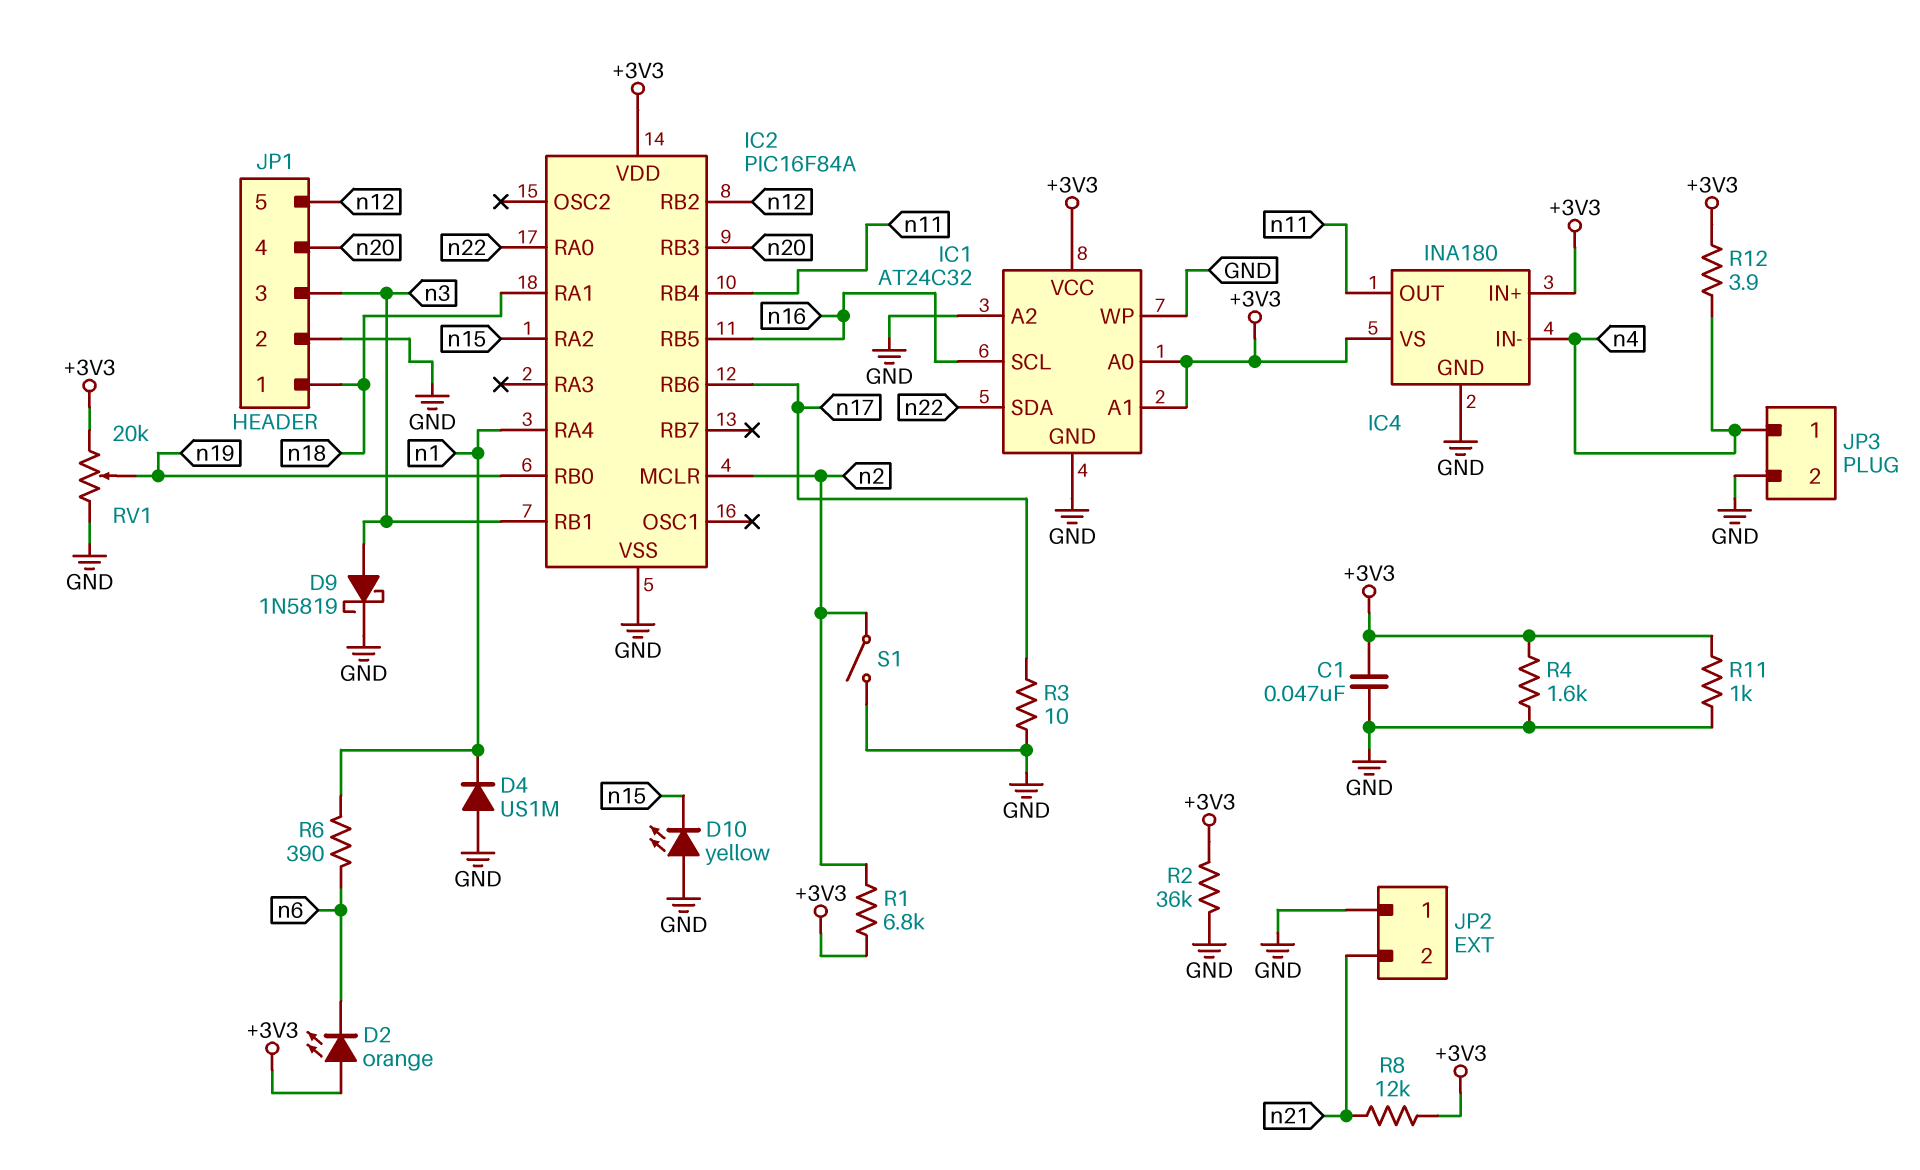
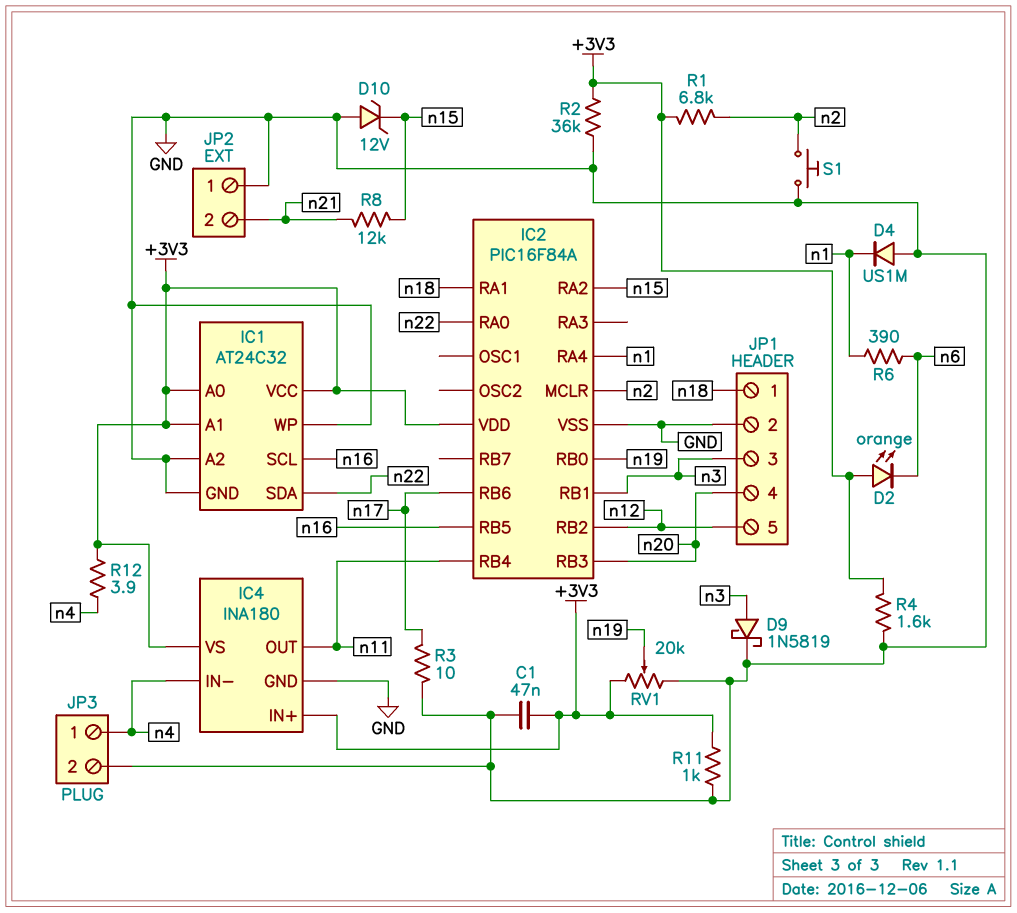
D10: LED yellow (A GND, K n15) -> zener 12V (A GND, K n15)
R8: 12k (+3V3, n21) -> 12k (n15, n21)
S1: switch (GND, n2) -> button (GND, n2)

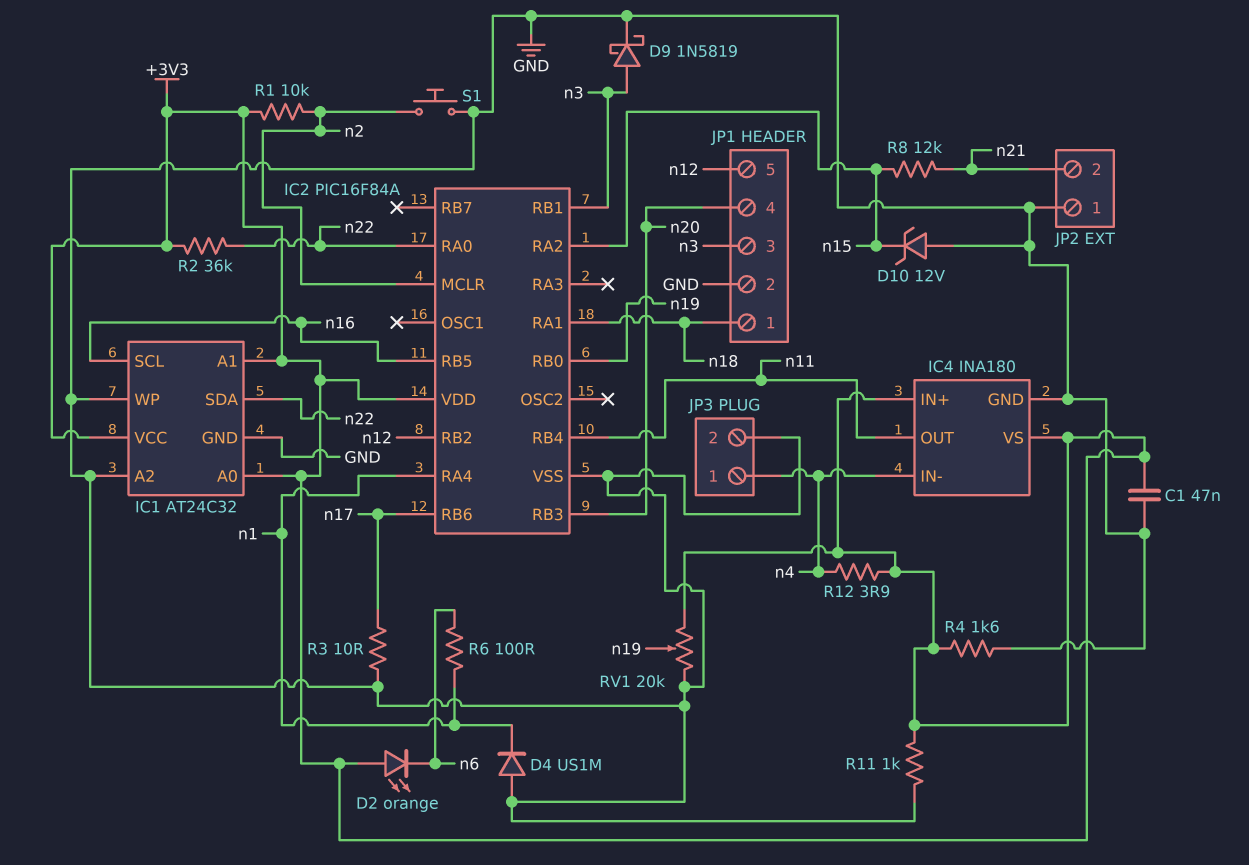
R1: 6.8k (+3V3, n2) -> 10k (+3V3, n2)
R2: 36k (+3V3, GND) -> 36k (+3V3, n22)
R6: 390 (n1, n6) -> 100 (n1, n6)

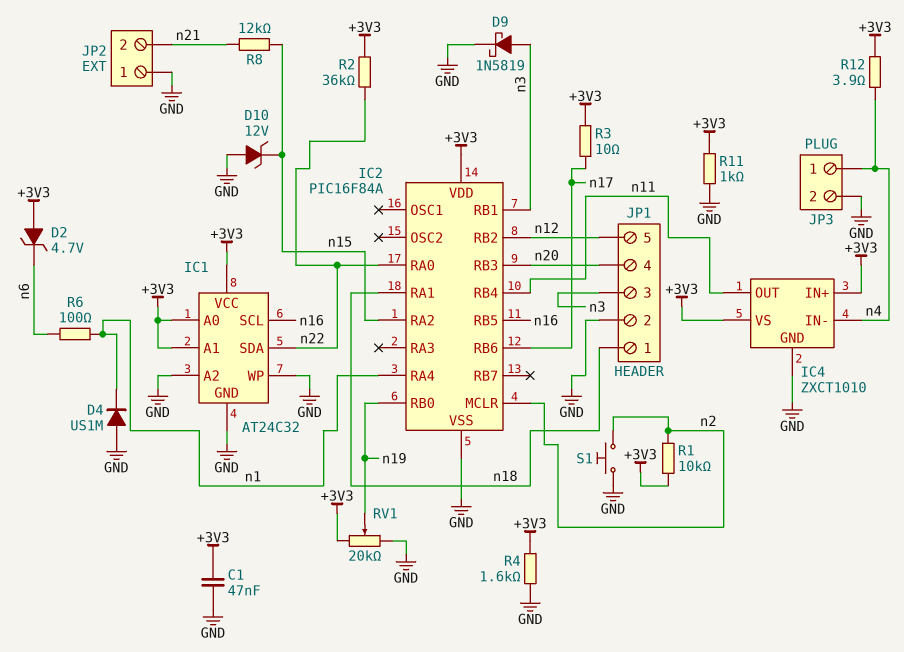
D2: LED orange (A +3V3, K n6) -> zener 4.7V (A +3V3, K n6)
IC4: INA180 -> ZXCT1010
R3: 10 (GND, n17) -> 10 (+3V3, n17)

